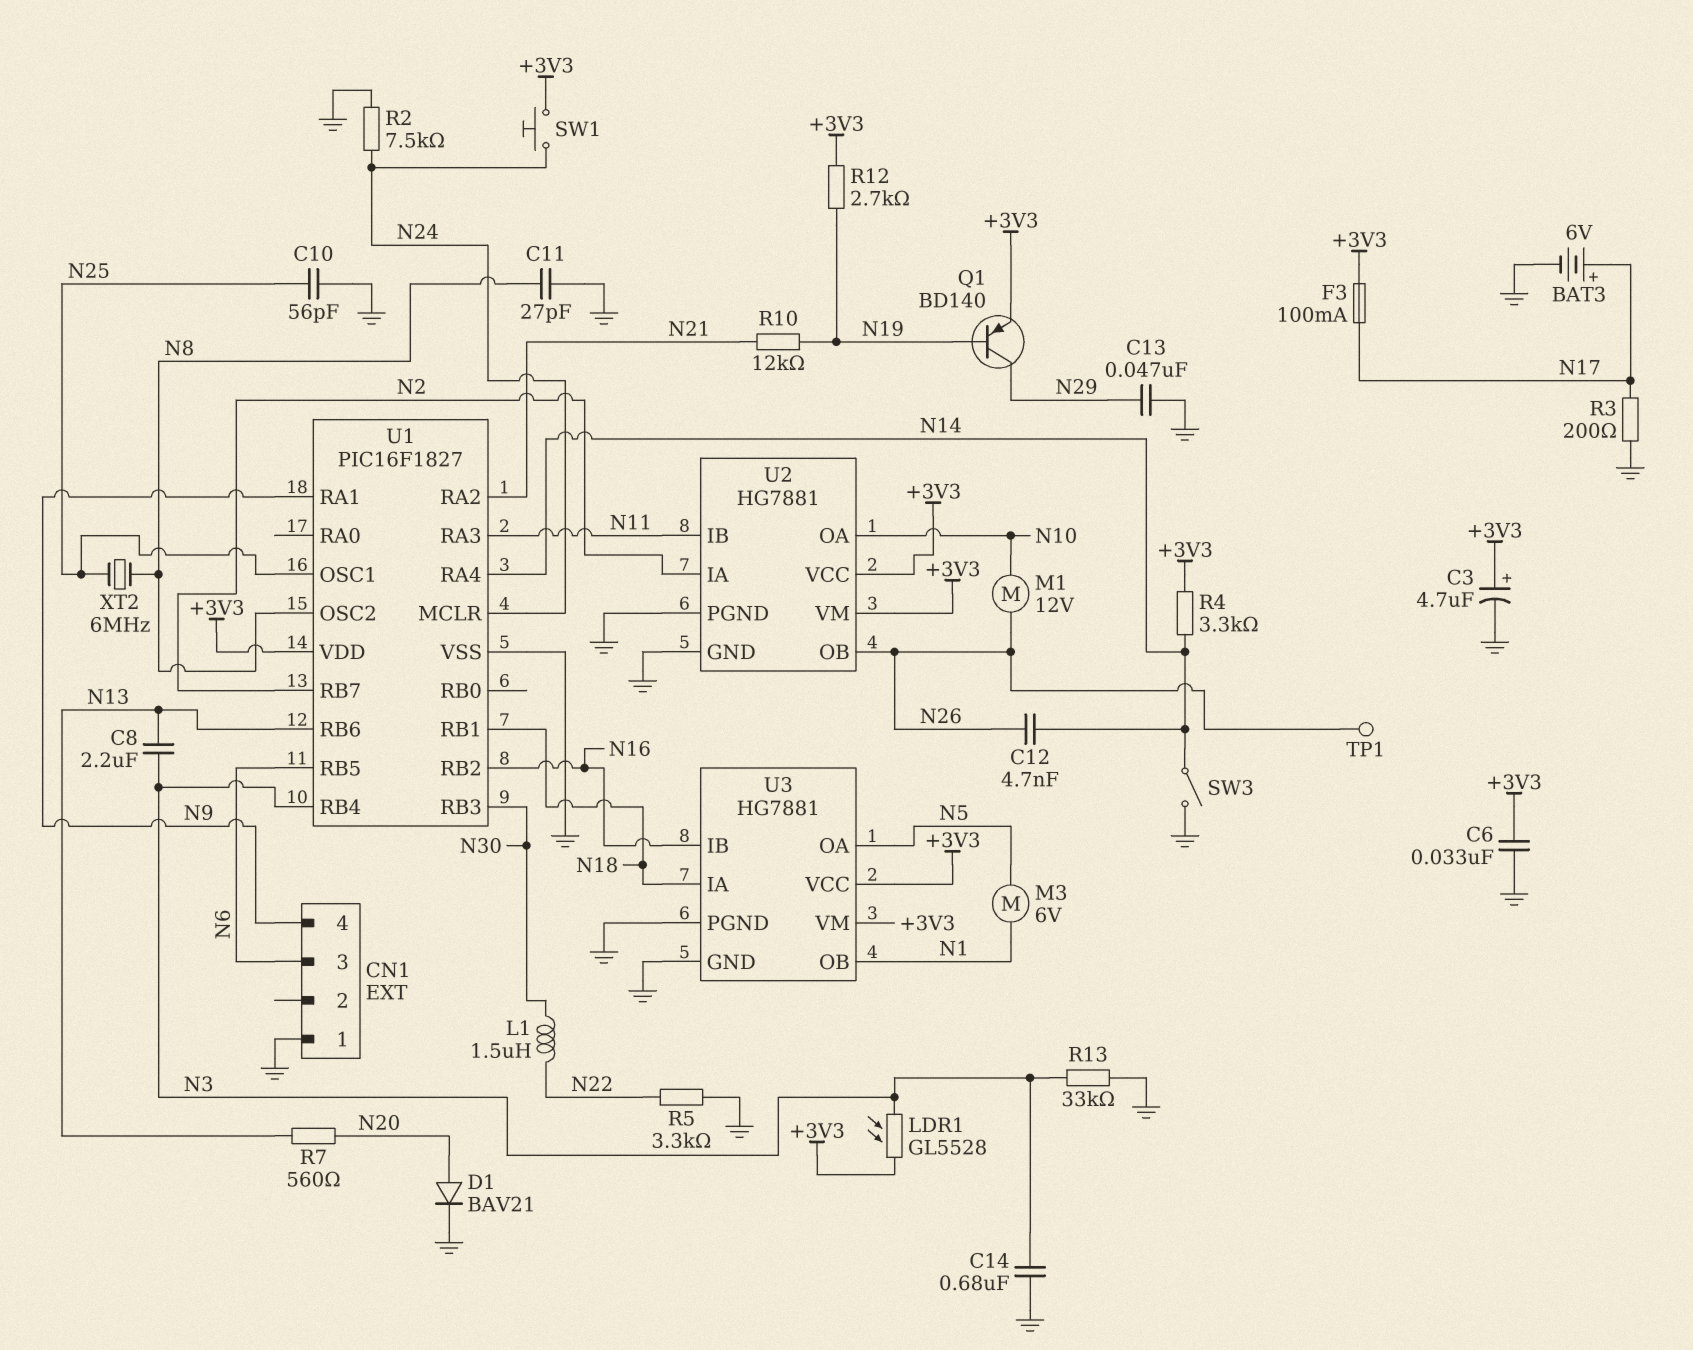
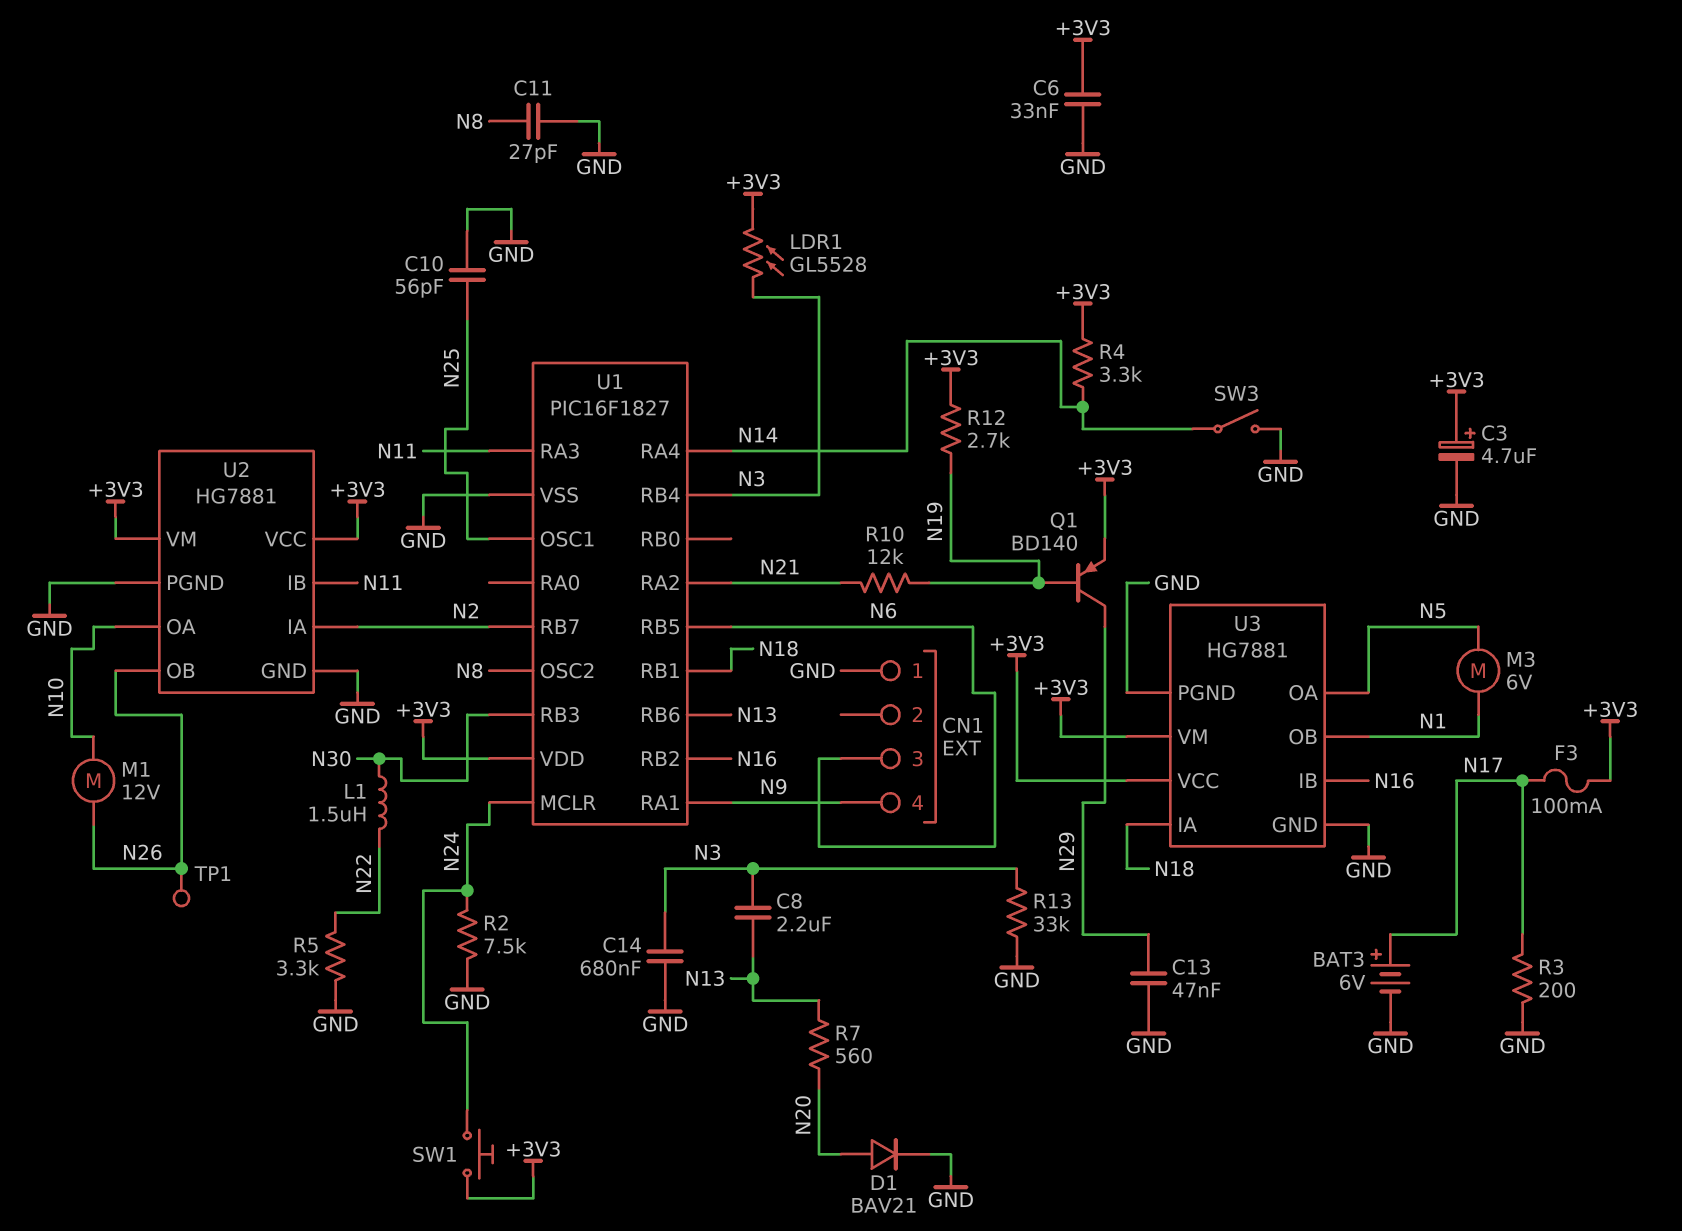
C12: 4.7nF (N14, N26) -> none
XT2: 6MHz (N8, N25) -> none

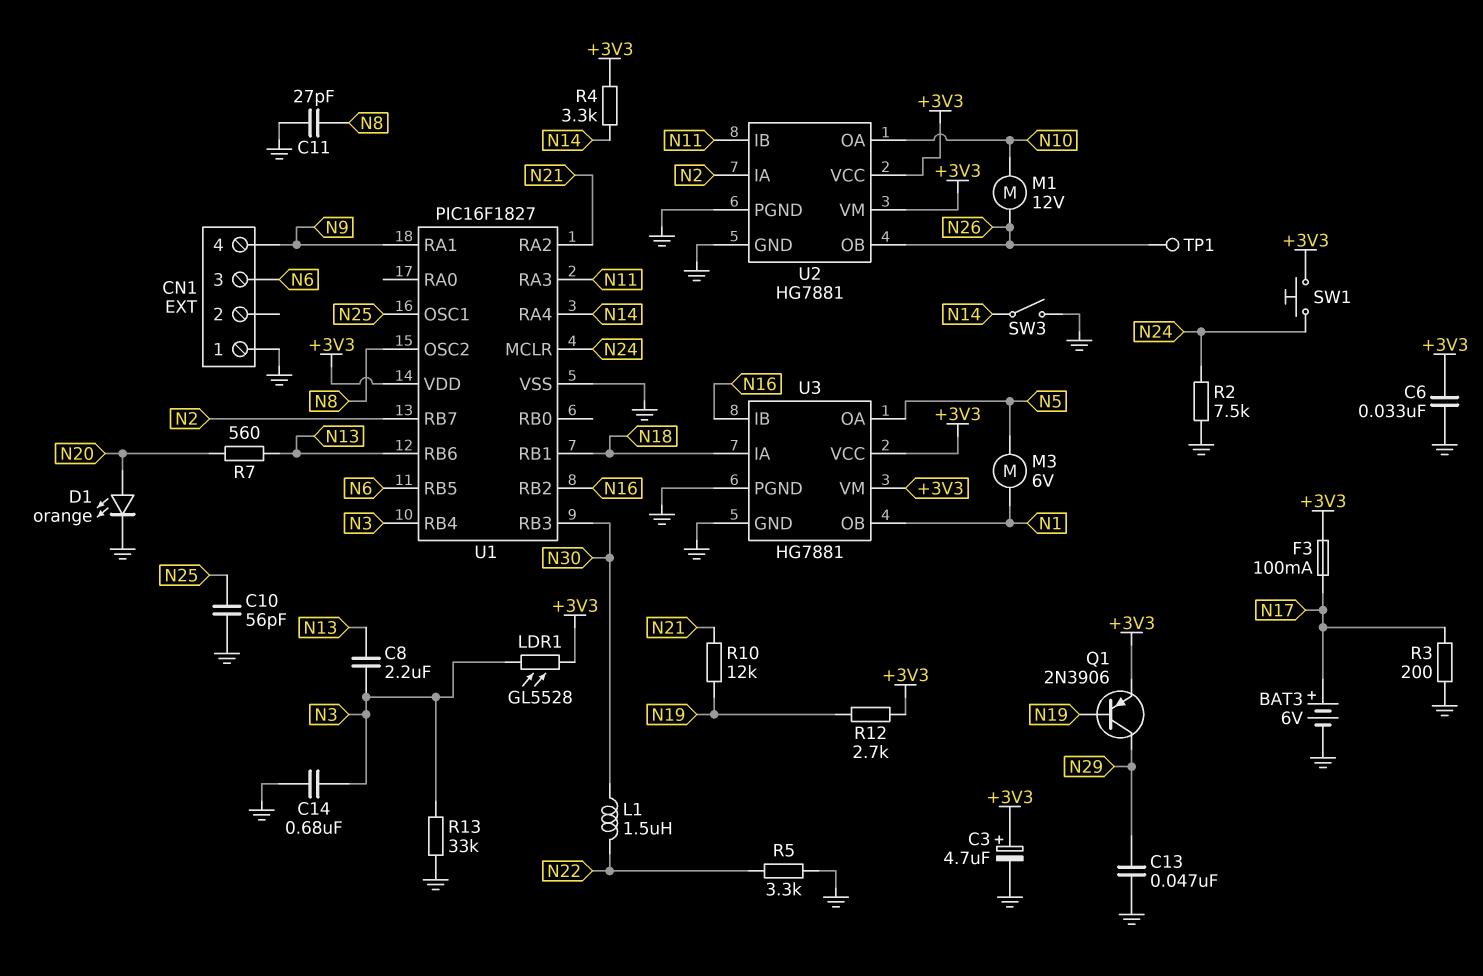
D1: diode BAV21 (A N20, K GND) -> LED orange (A N20, K GND)
Q1: PNP BD140 (B N19, C N29, E +3V3) -> PNP 2N3906 (B N19, C N29, E +3V3)

